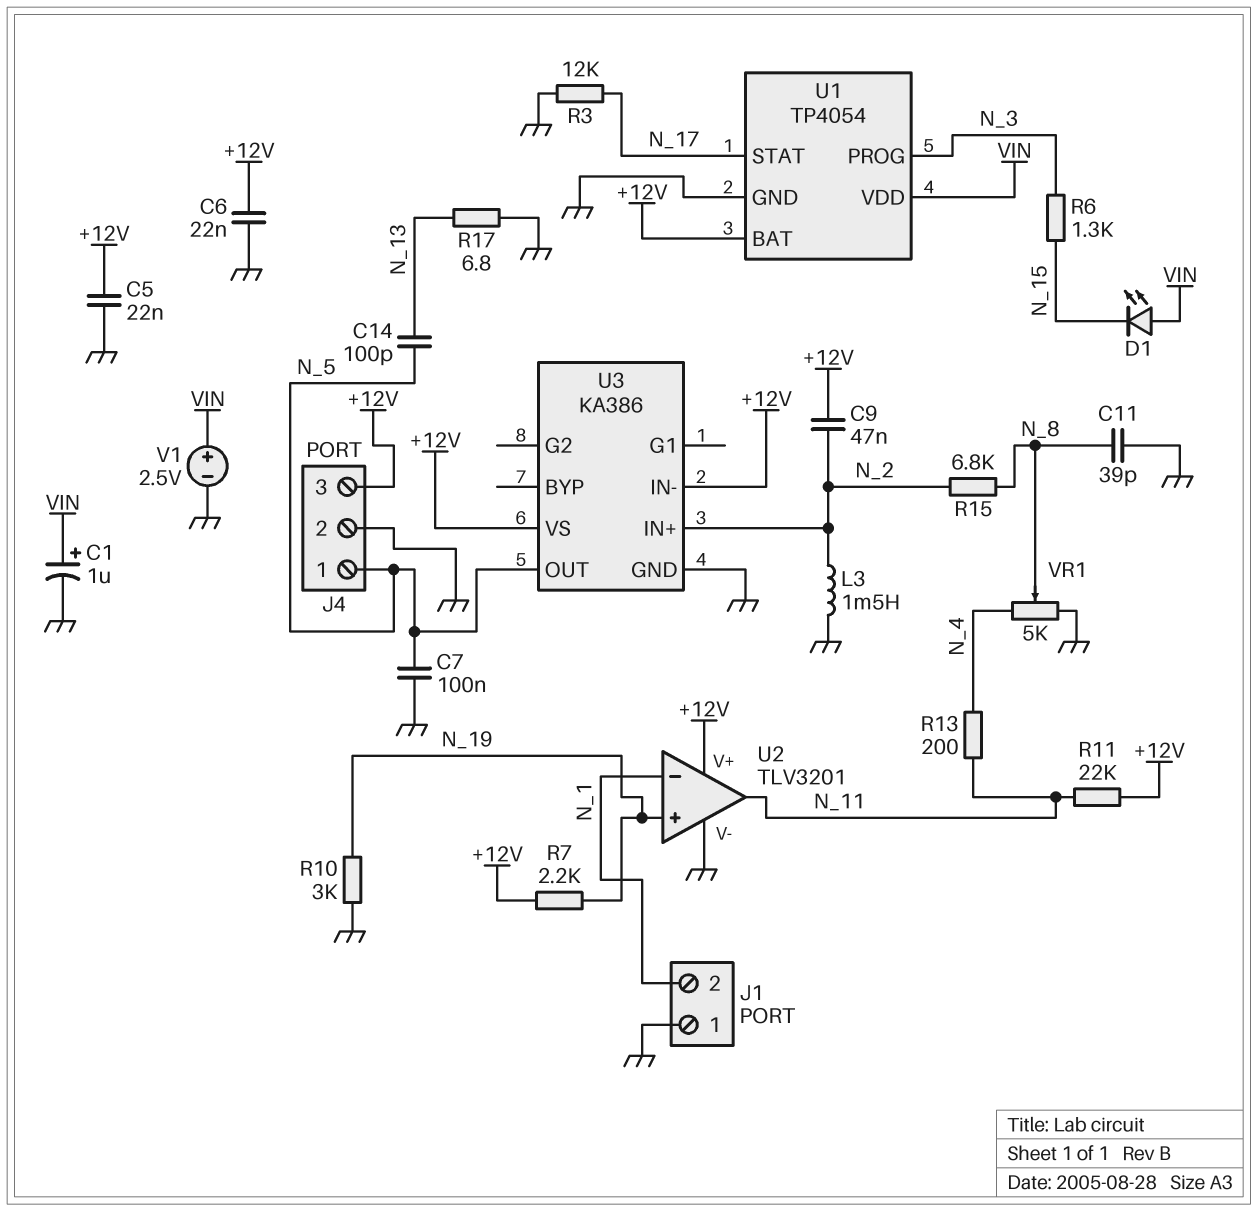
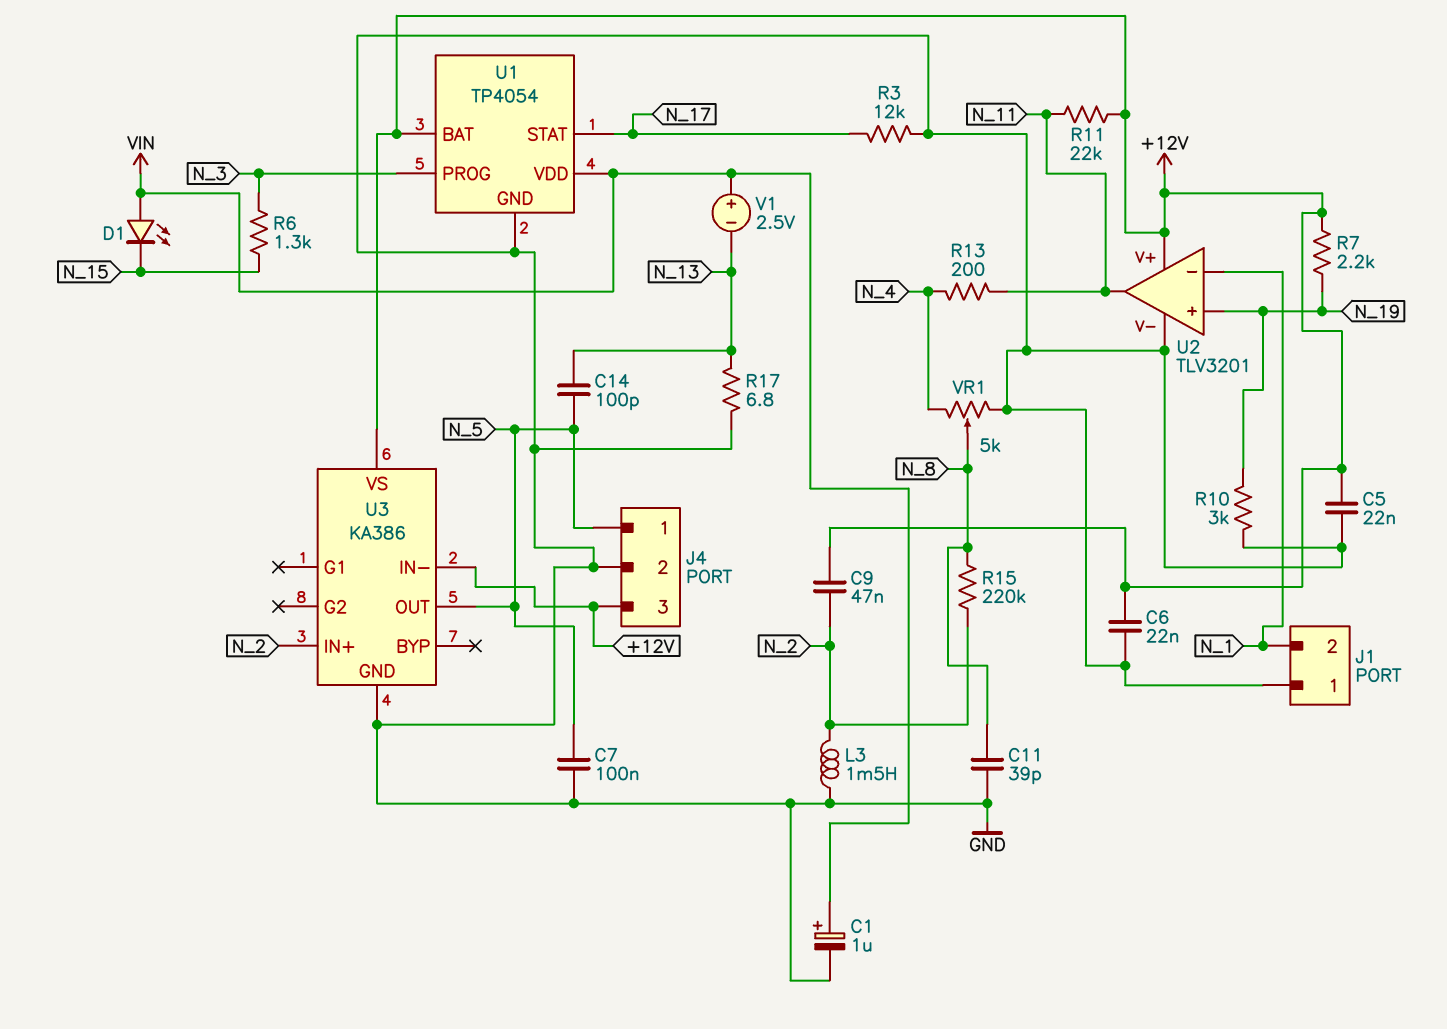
R15: 6.8k (N_2, N_8) -> 220k (N_2, N_8)
V1: 2.5V (plus VIN, minus GND) -> 2.5V (plus VIN, minus N_13)

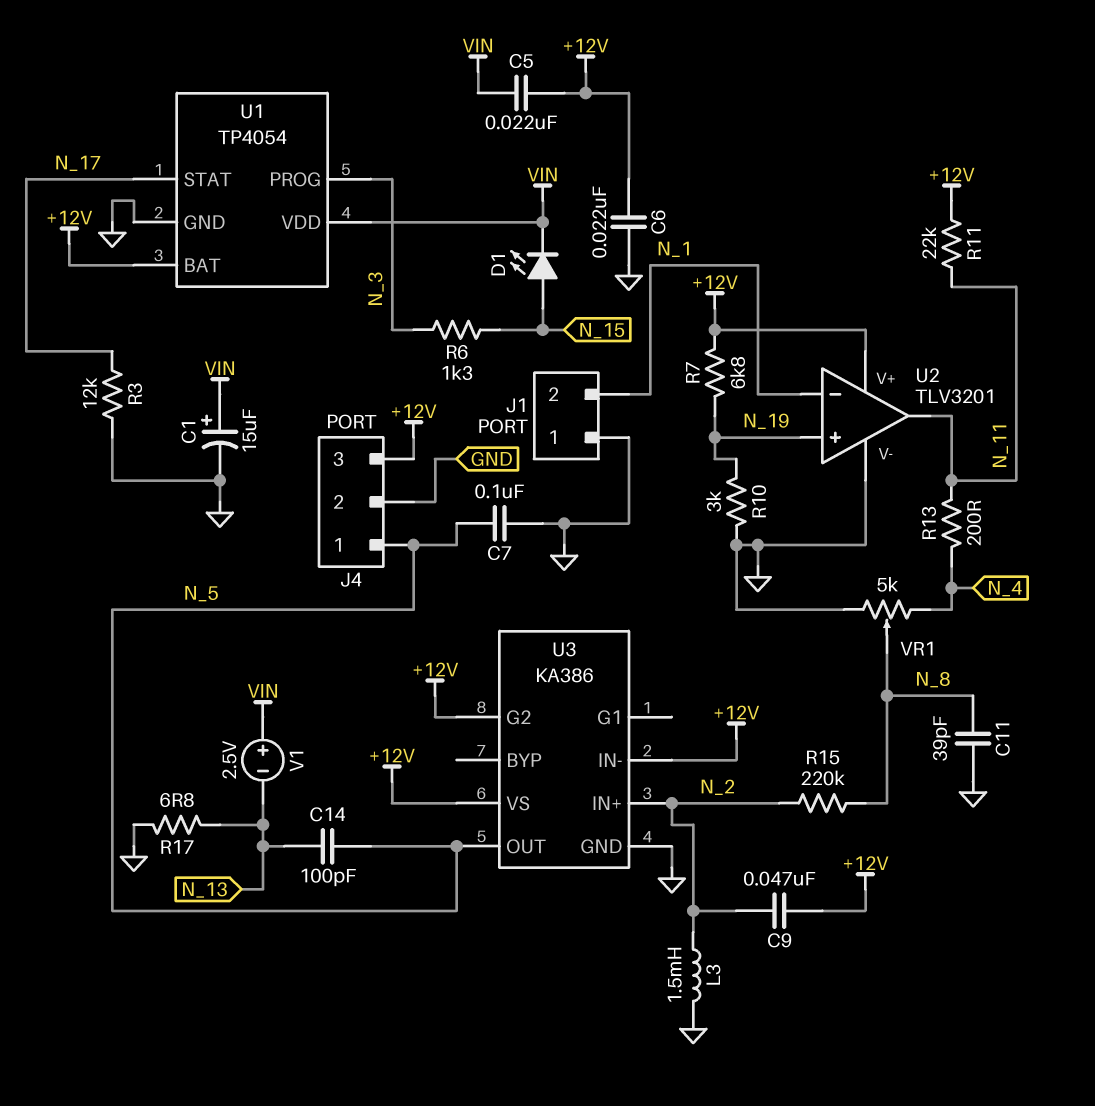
C1: 1uF (plus VIN, minus GND) -> 15uF (plus VIN, minus GND)
C5: 22nF (+12V, GND) -> 22nF (+12V, VIN)
D1: LED (A VIN, K N_15) -> LED (A N_15, K VIN)
R7: 2.2k (+12V, N_19) -> 6.8k (+12V, N_19)
U3 pin G2: none -> +12V

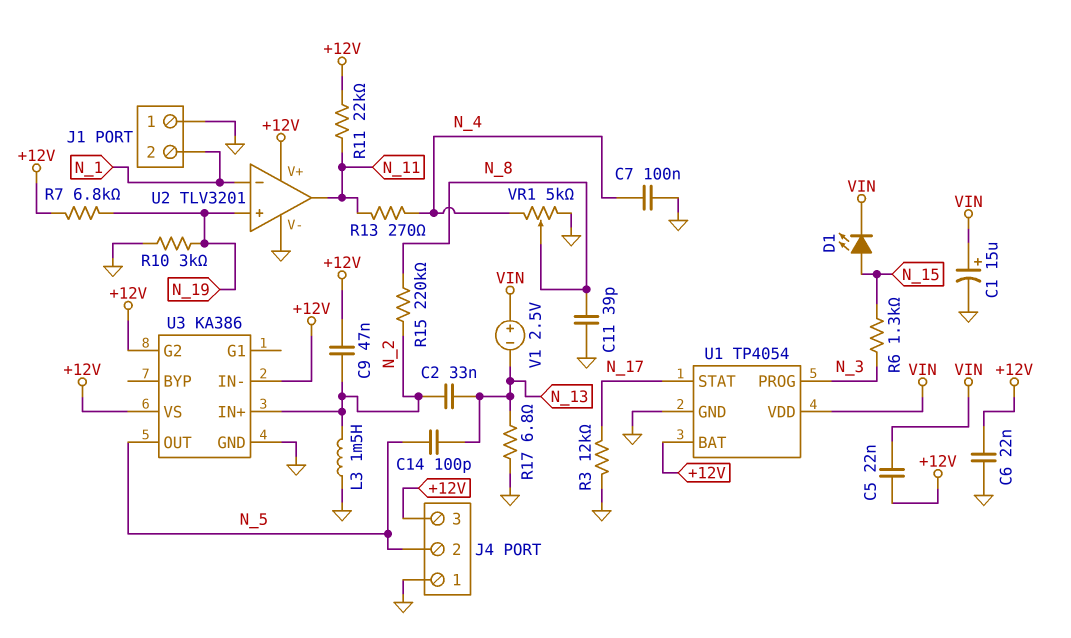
C2: none -> 33nF (N_2, N_13)
C7: 100nF (GND, N_5) -> 100nF (GND, N_4)
J4 pin 1: N_5 -> GND
J4 pin 2: GND -> N_5
R13: 200 (N_4, N_11) -> 270 (N_4, N_11)

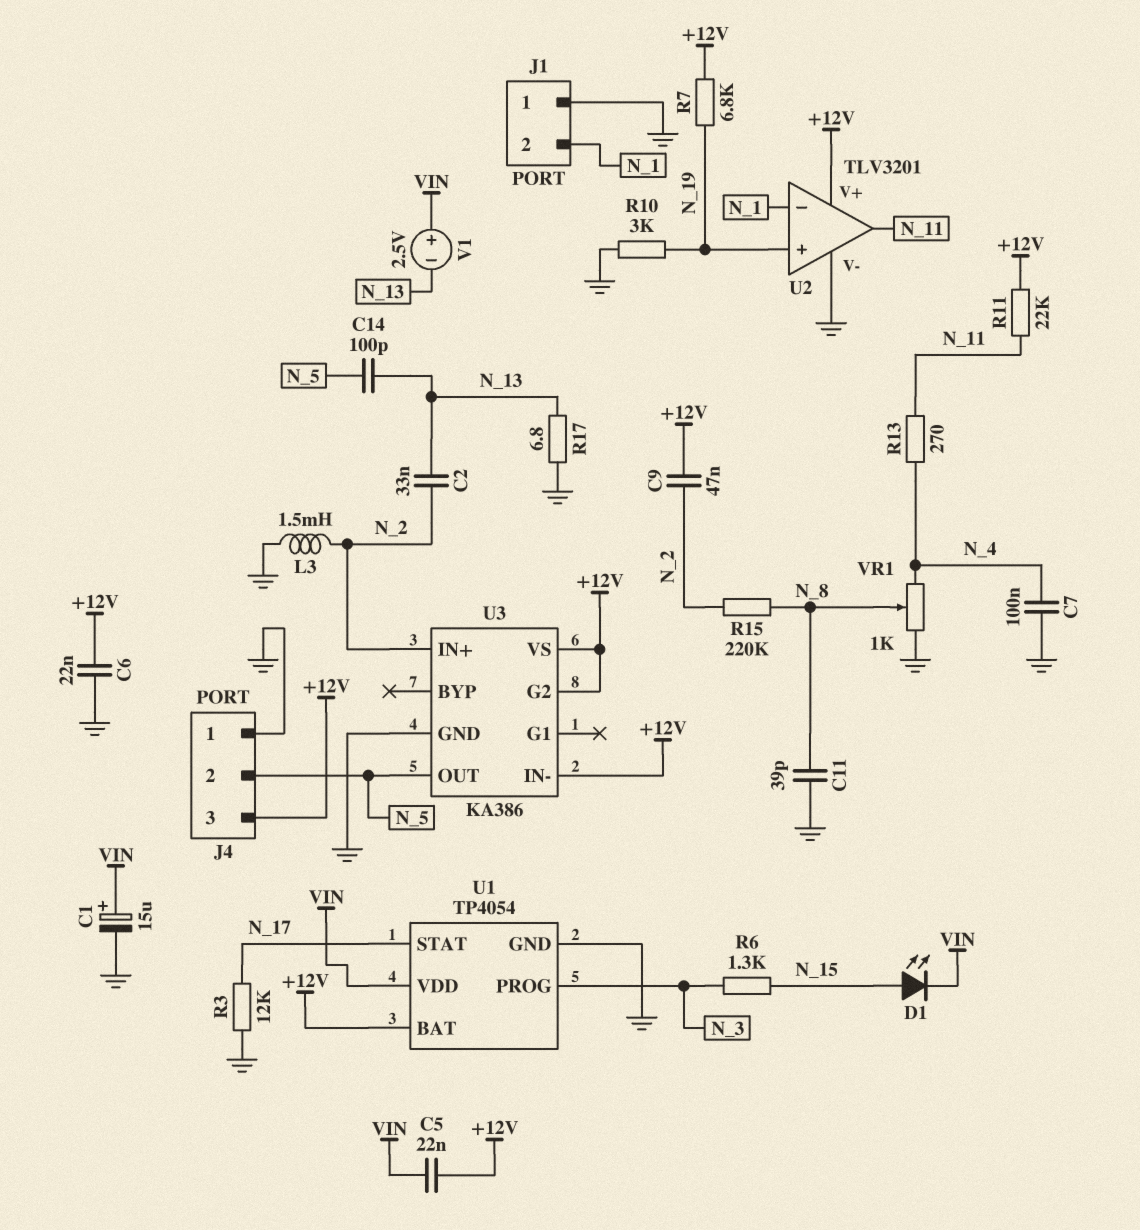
VR1: 5k (GND, N_4, wiper N_8) -> 1k (GND, N_4, wiper N_8)

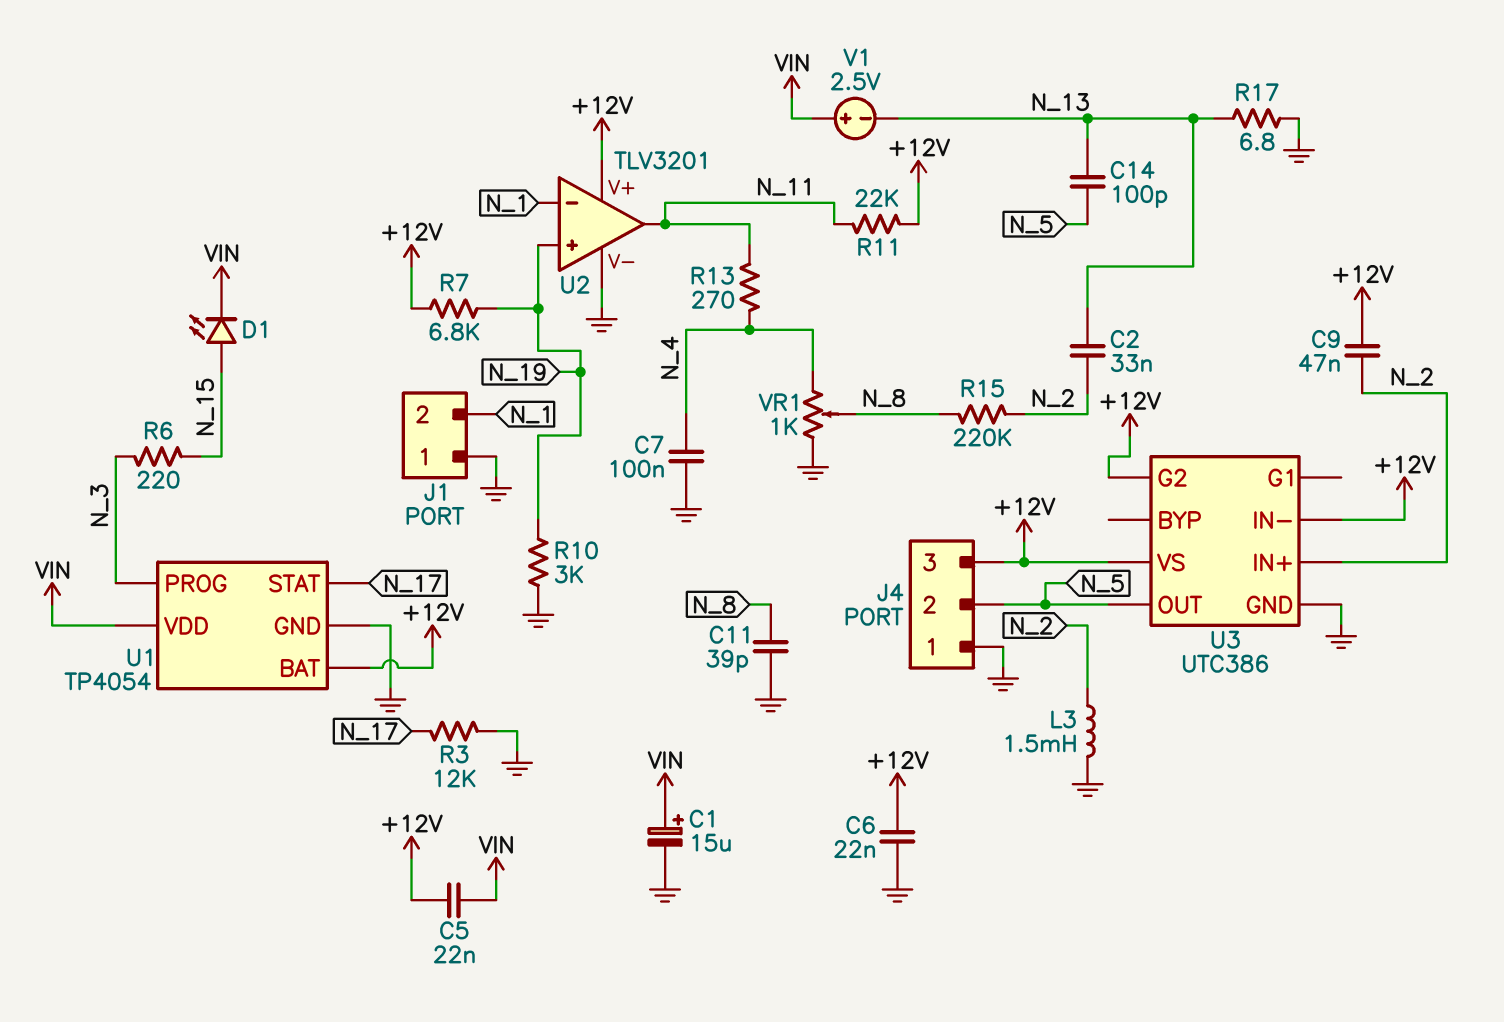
R6: 1.3k (N_3, N_15) -> 220 (N_3, N_15)
U3: KA386 -> UTC386

